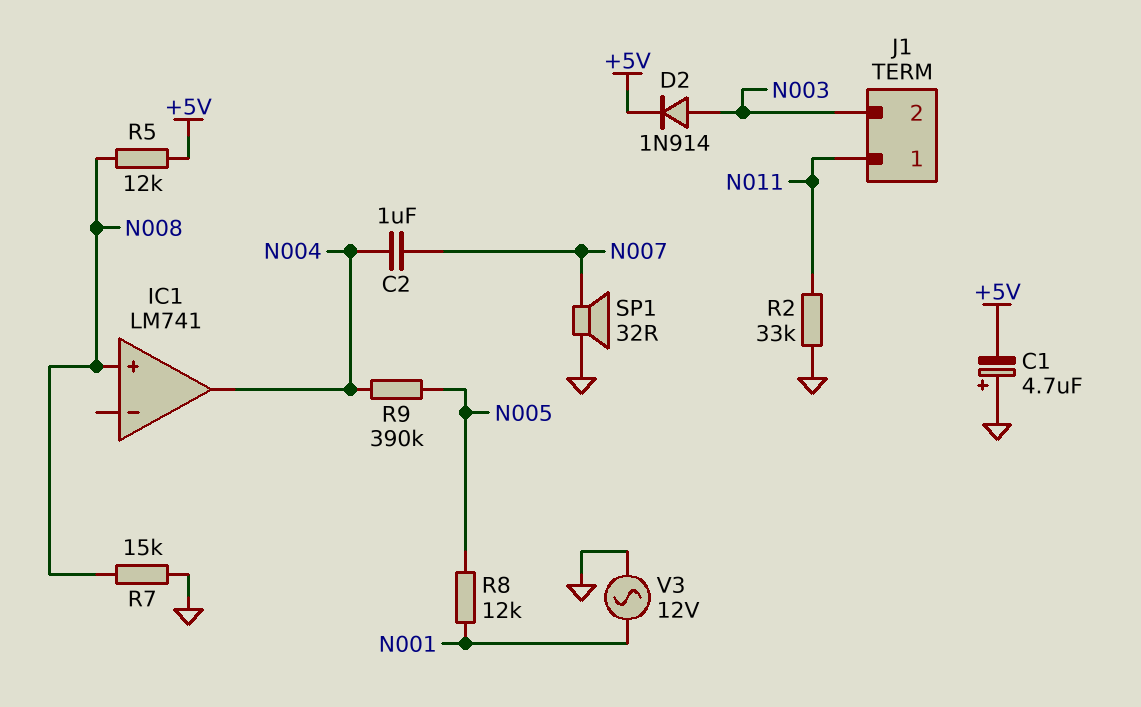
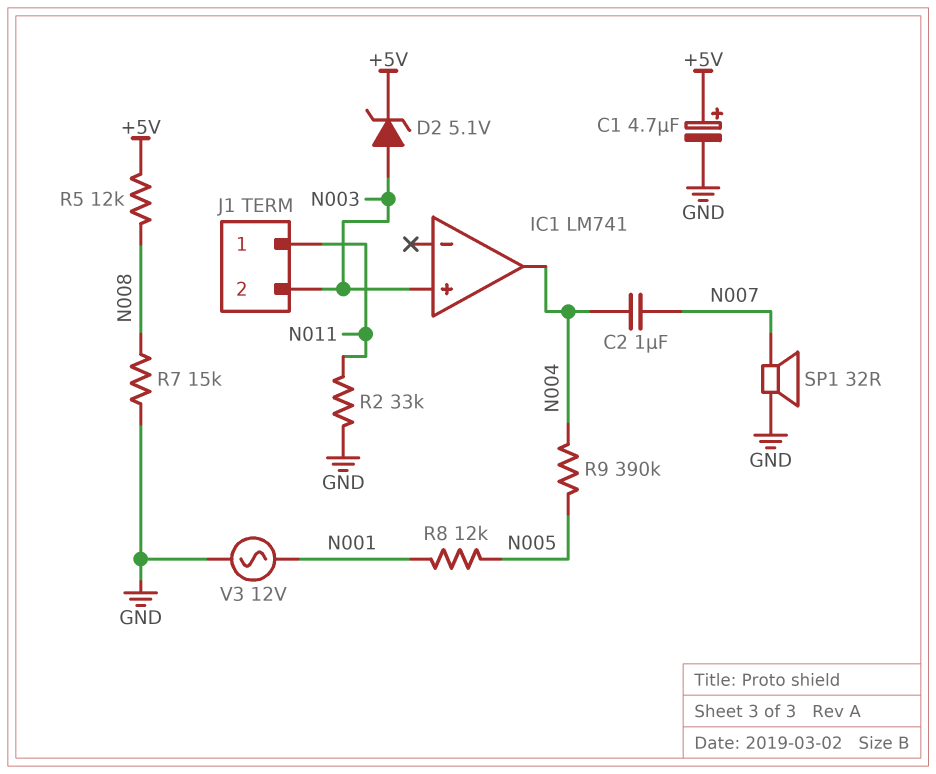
C1: 4.7uF (plus GND, minus +5V) -> 4.7uF (plus +5V, minus GND)
D2: diode 1N914 (A N003, K +5V) -> zener 5.1V (A N003, K +5V)
IC1 pin in+: N008 -> N003

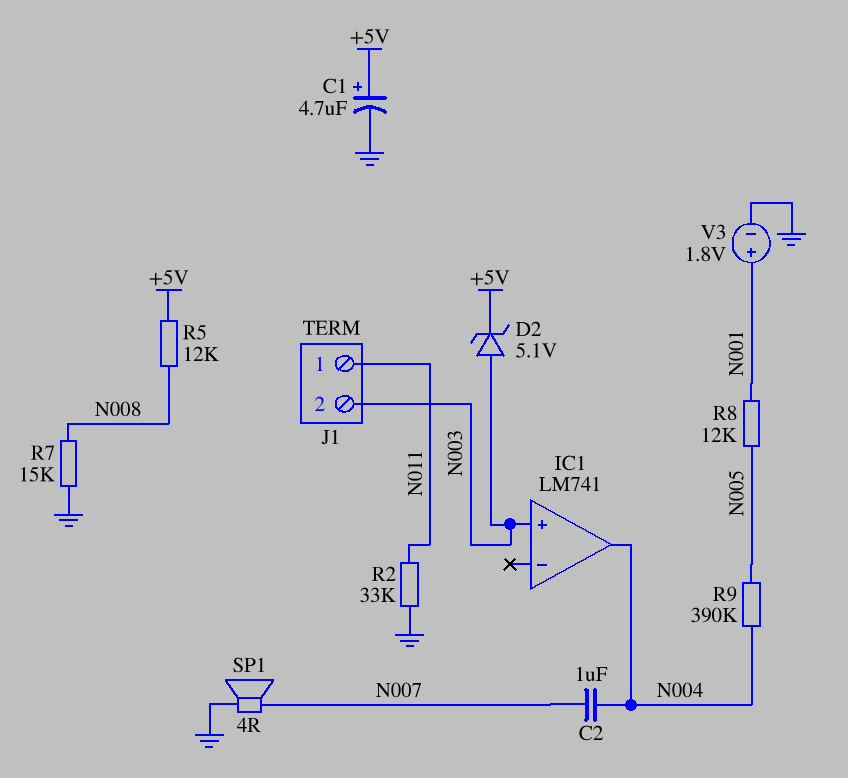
SP1: speaker 32R (GND, N007) -> speaker 4R (GND, N007)
V3: AC 12V (GND, N001) -> 1.8V (plus N001, minus GND)

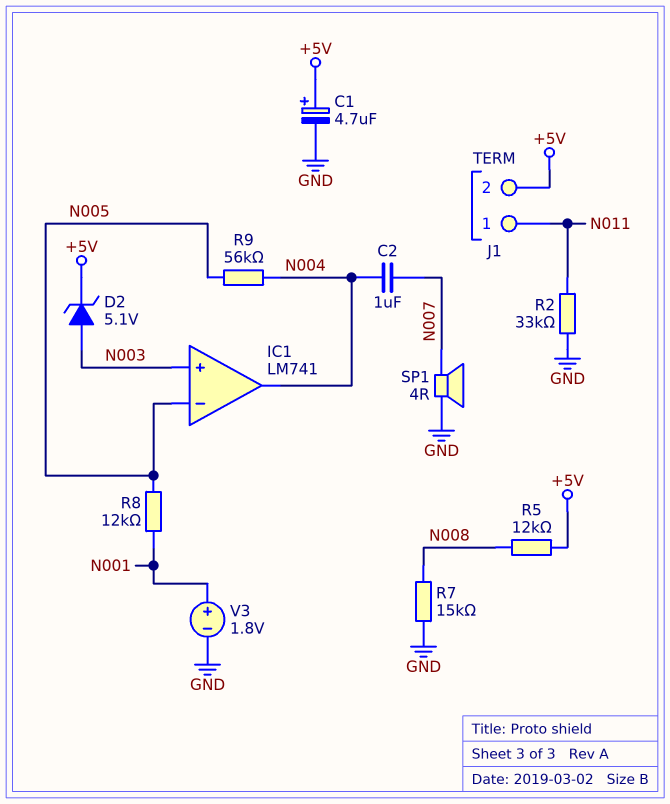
IC1 pin in-: none -> N005
J1 pin 2: N003 -> +5V
R9: 390k (N004, N005) -> 56k (N004, N005)

